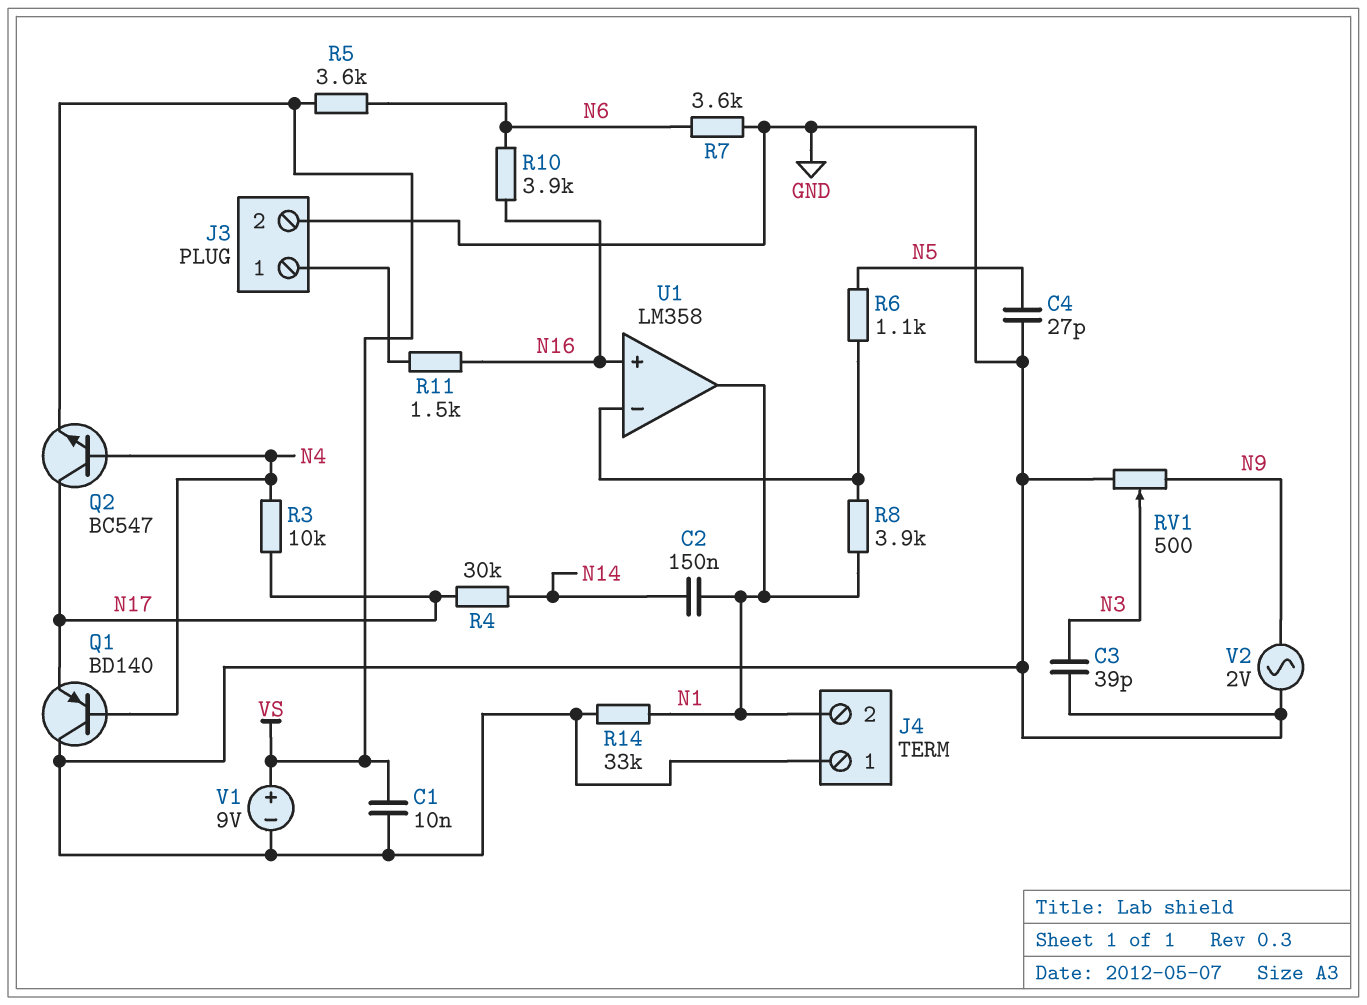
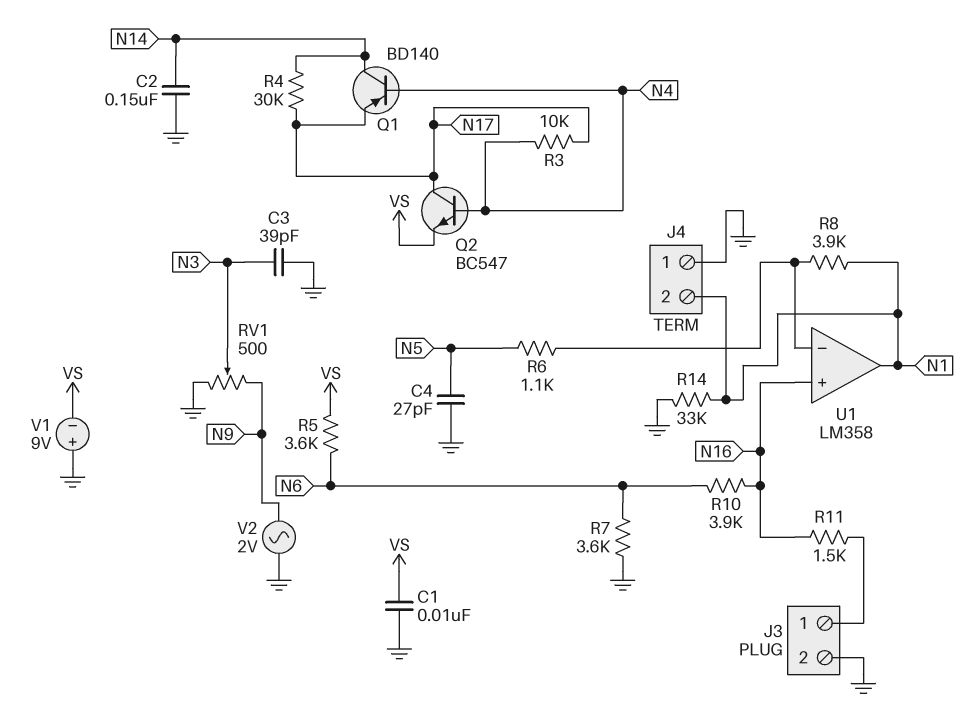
C2: 150nF (N1, N14) -> 150nF (GND, N14)
Q1: PNP BD140 (B N4, C GND, E N17) -> PNP BD140 (B N4, C N14, E N17)
V1: 9V (plus VS, minus GND) -> 9V (plus GND, minus VS)

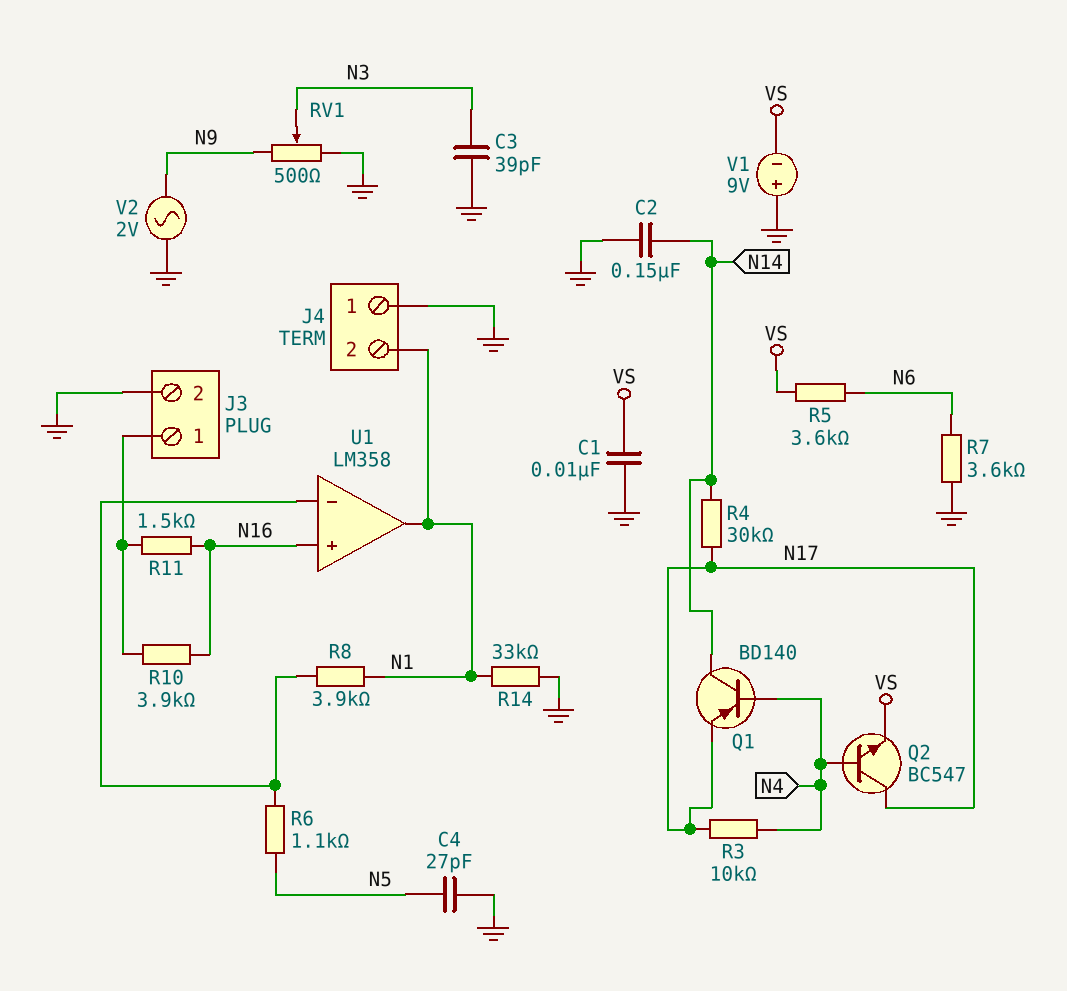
R10: 3.9k (N6, N16) -> 3.9k (J3/1, N16)

